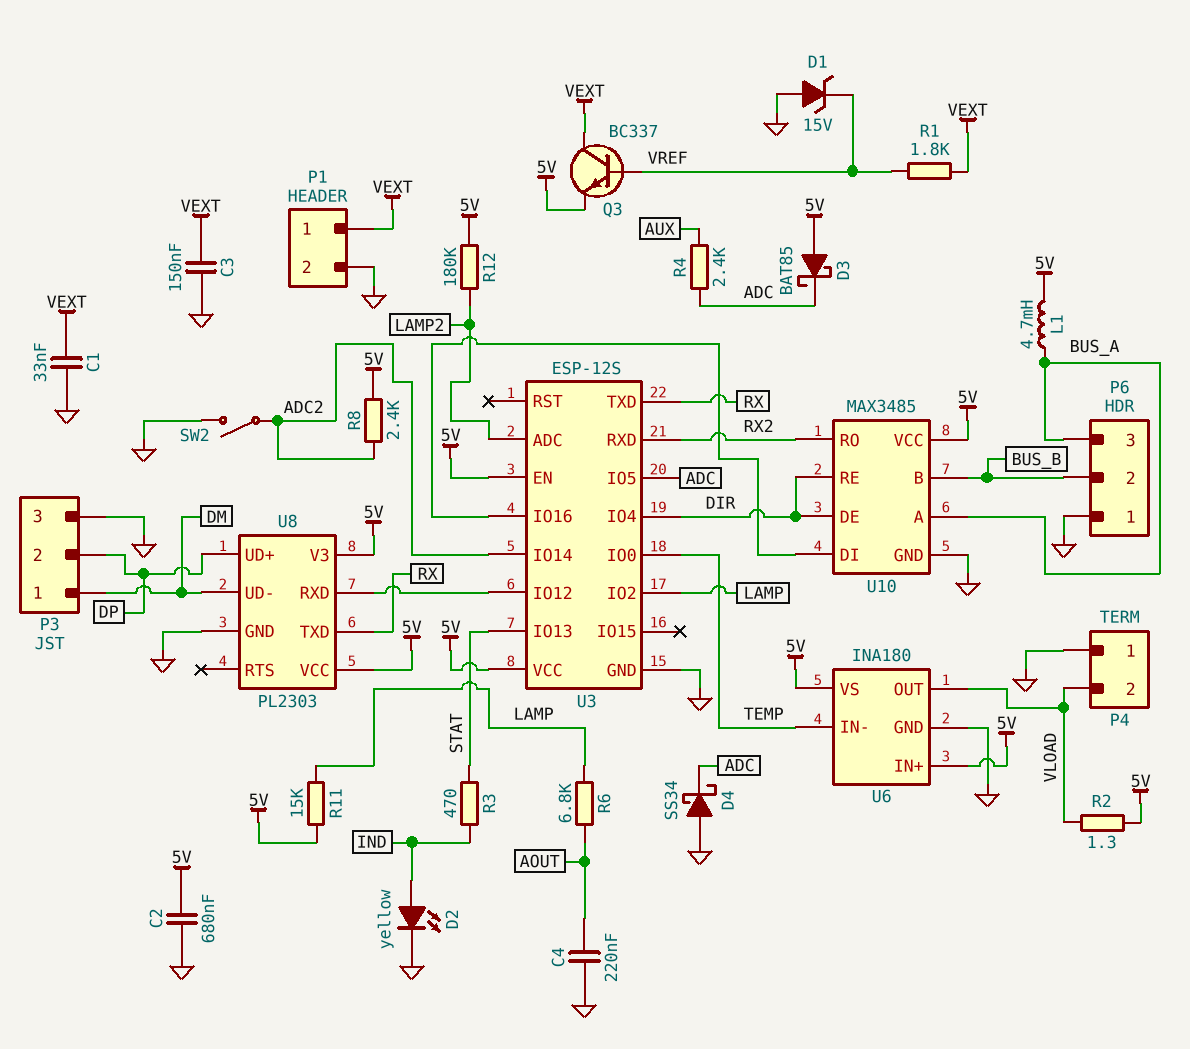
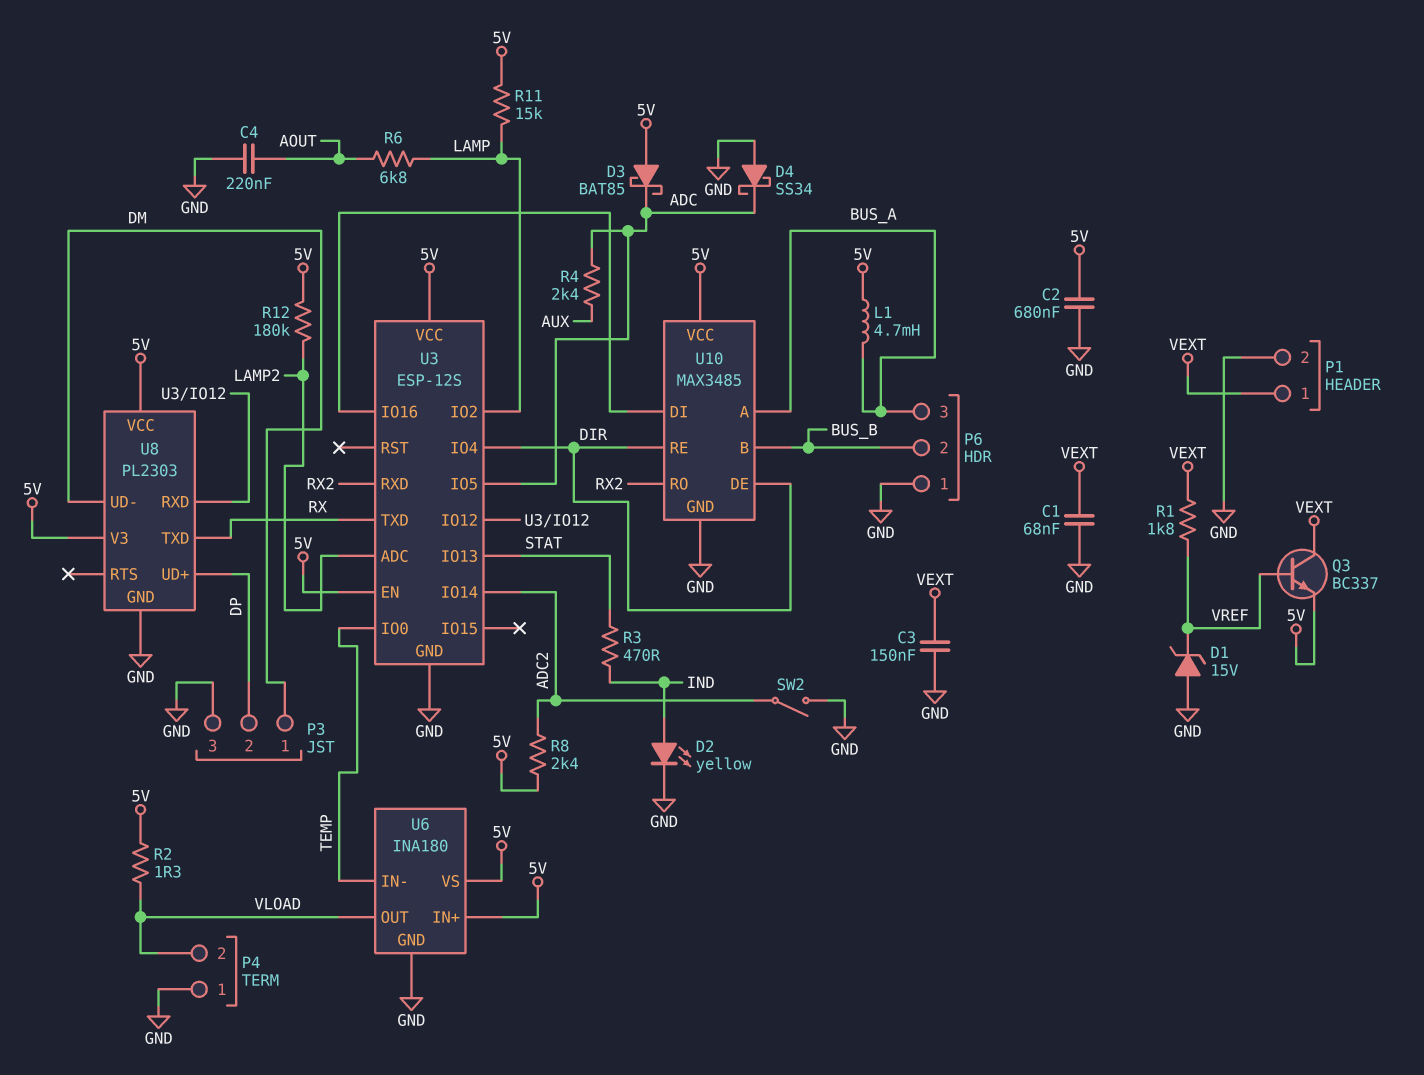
C1: 33nF (GND, VEXT) -> 68nF (GND, VEXT)

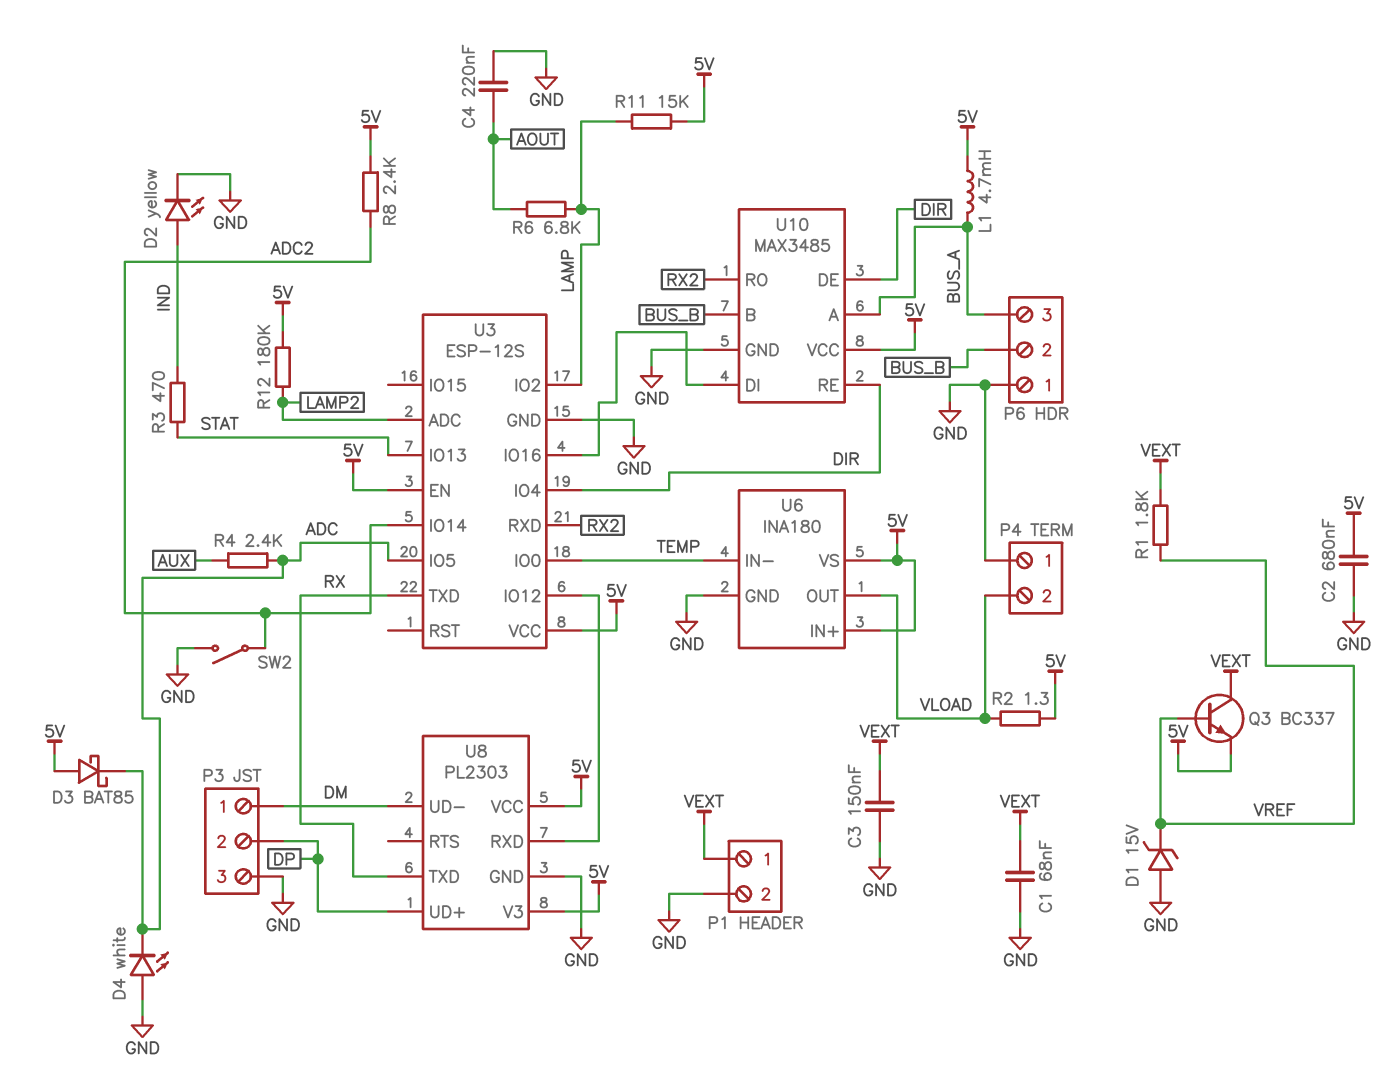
D4: schottky SS34 (A GND, K ADC) -> LED white (A GND, K ADC)

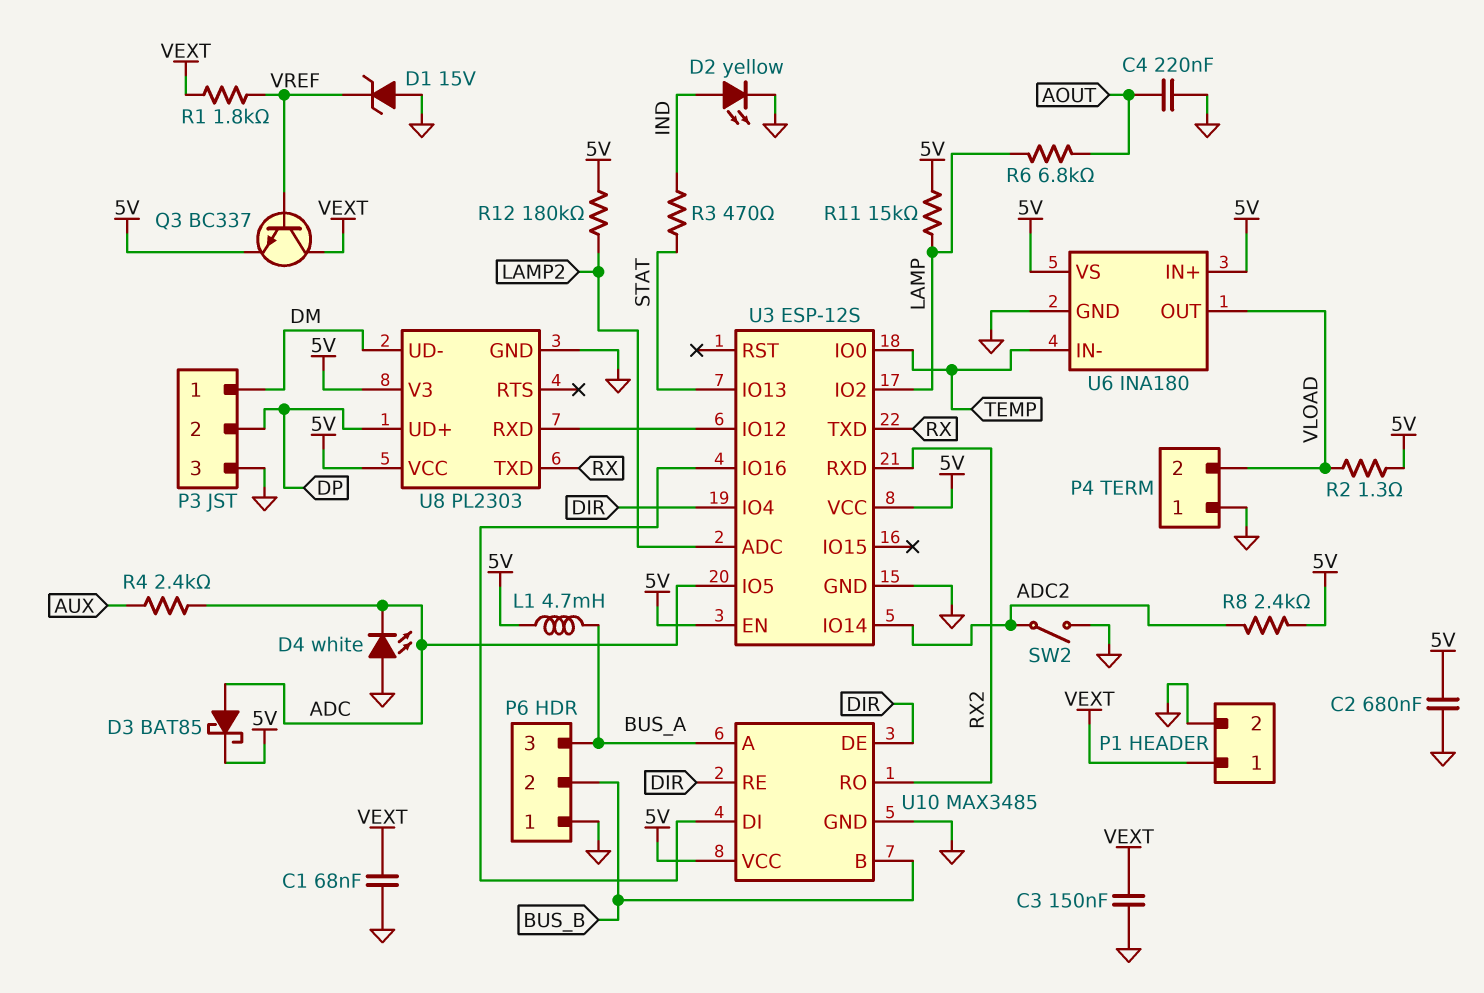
D3: schottky BAT85 (A 5V, K ADC) -> schottky BAT85 (A ADC, K 5V)

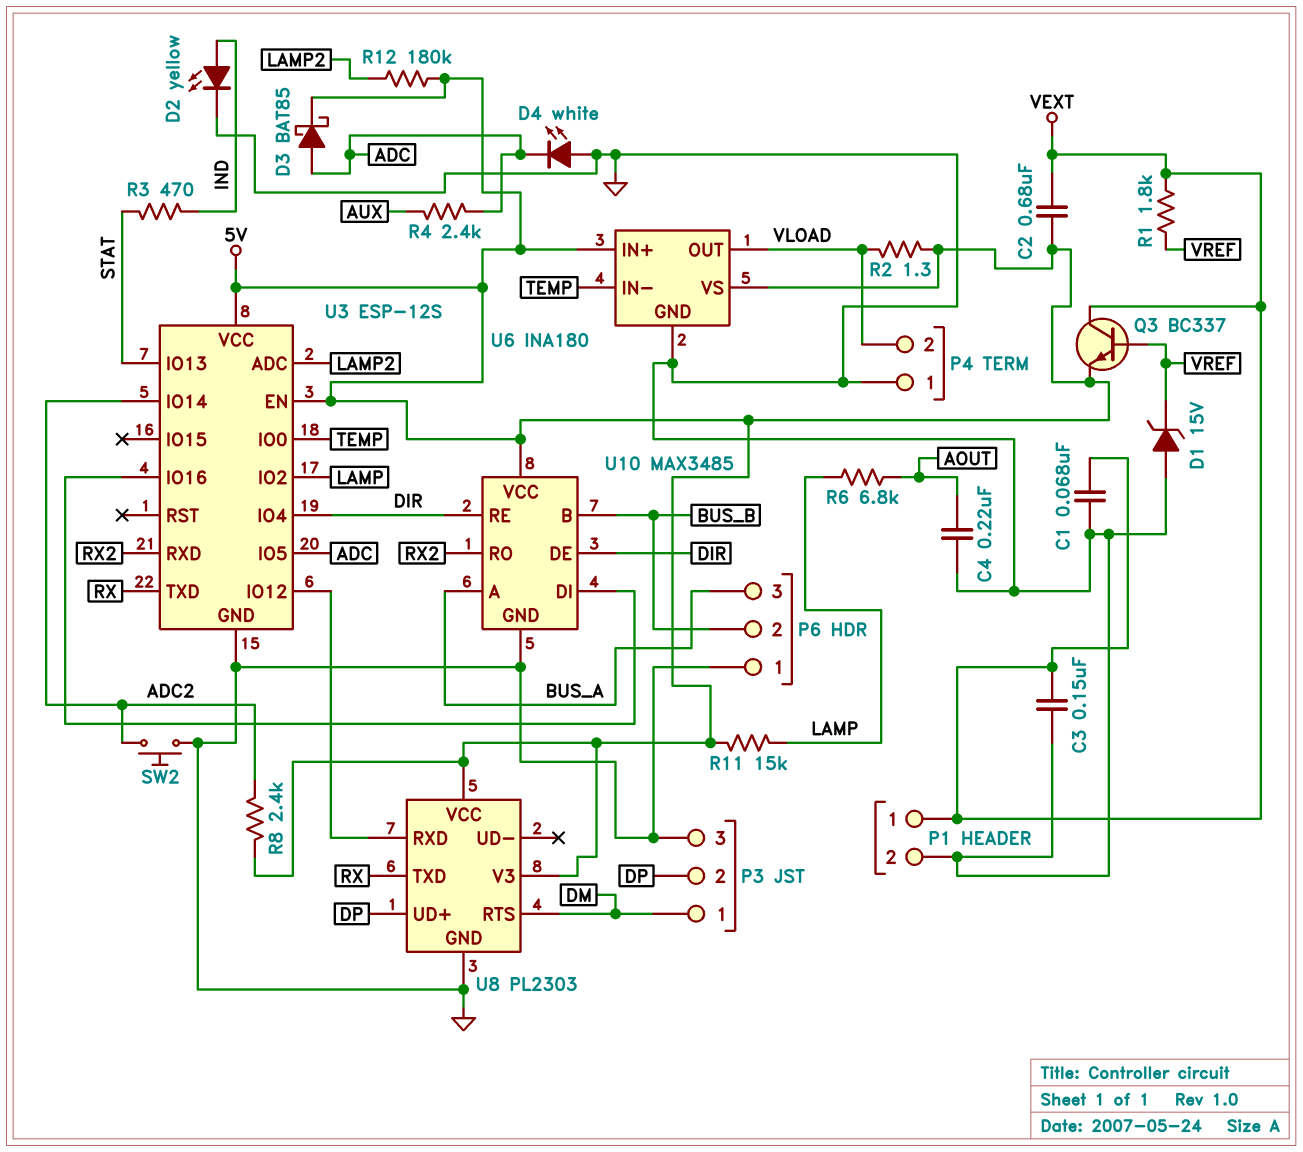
C2: 680nF (5V, GND) -> 680nF (5V, VEXT)
L1: 4.7mH (5V, BUS_A) -> none
SW2: switch (ADC2, GND) -> button (ADC2, GND)
U8 pin RTS: none -> DM
U8 pin UD-: DM -> none

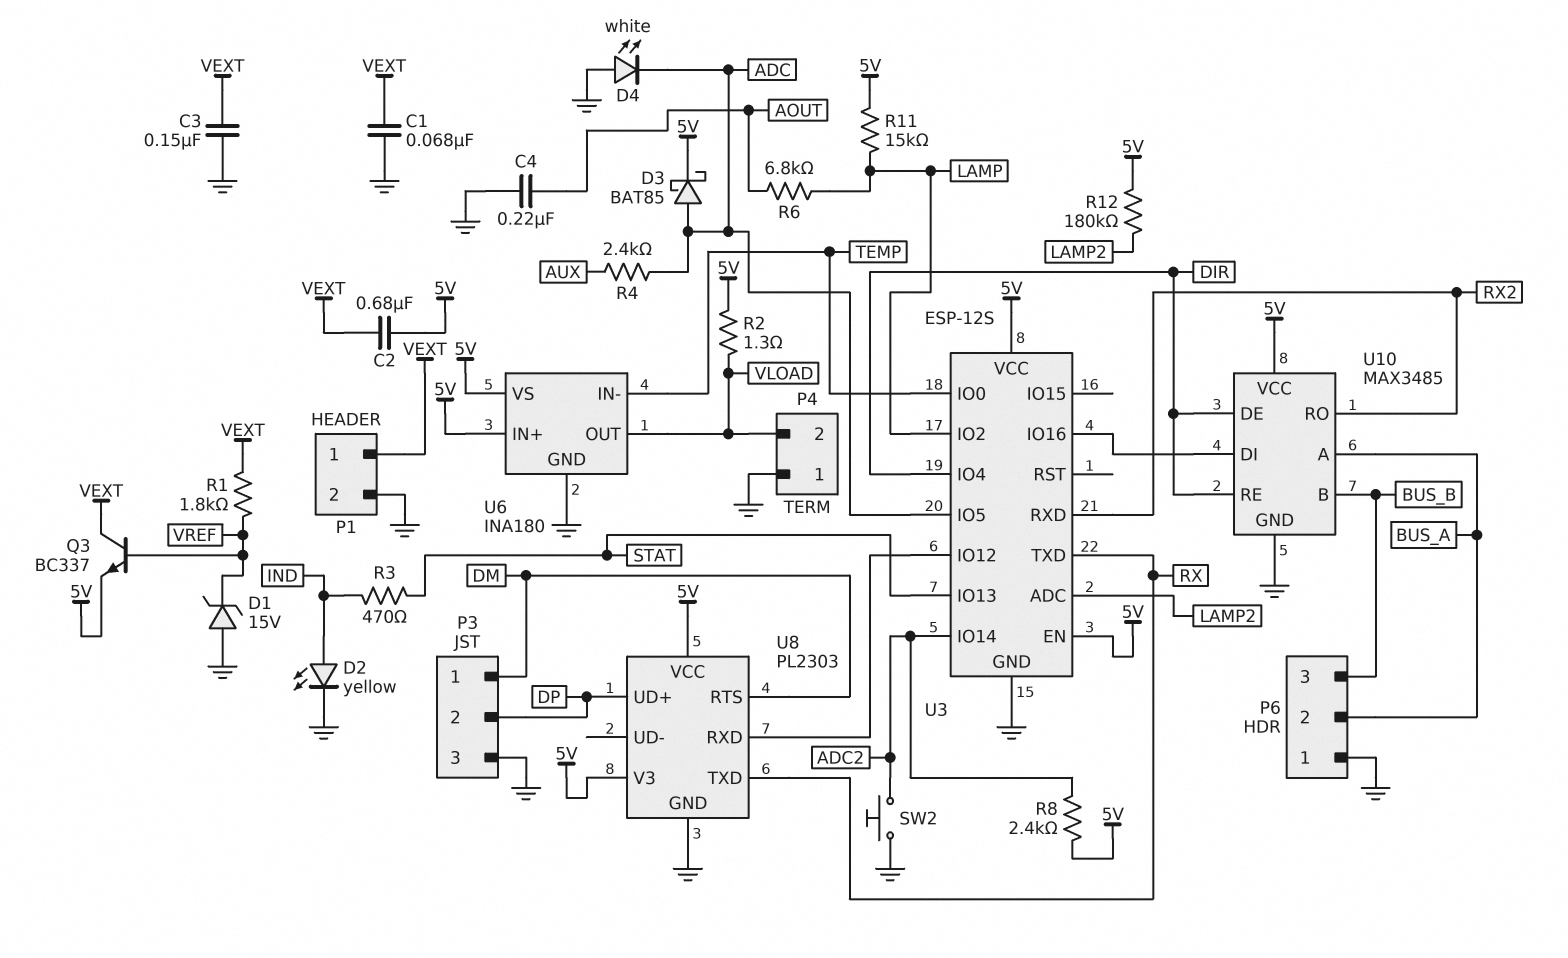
P6 pin 2: BUS_B -> BUS_A
P6 pin 3: BUS_A -> BUS_B

